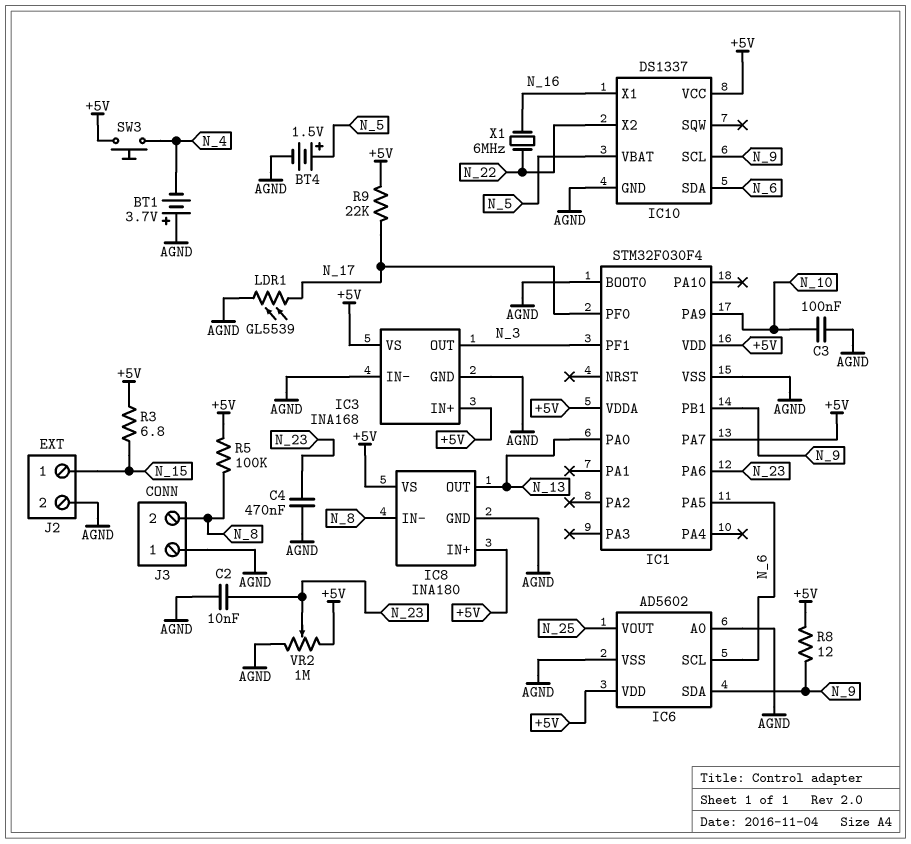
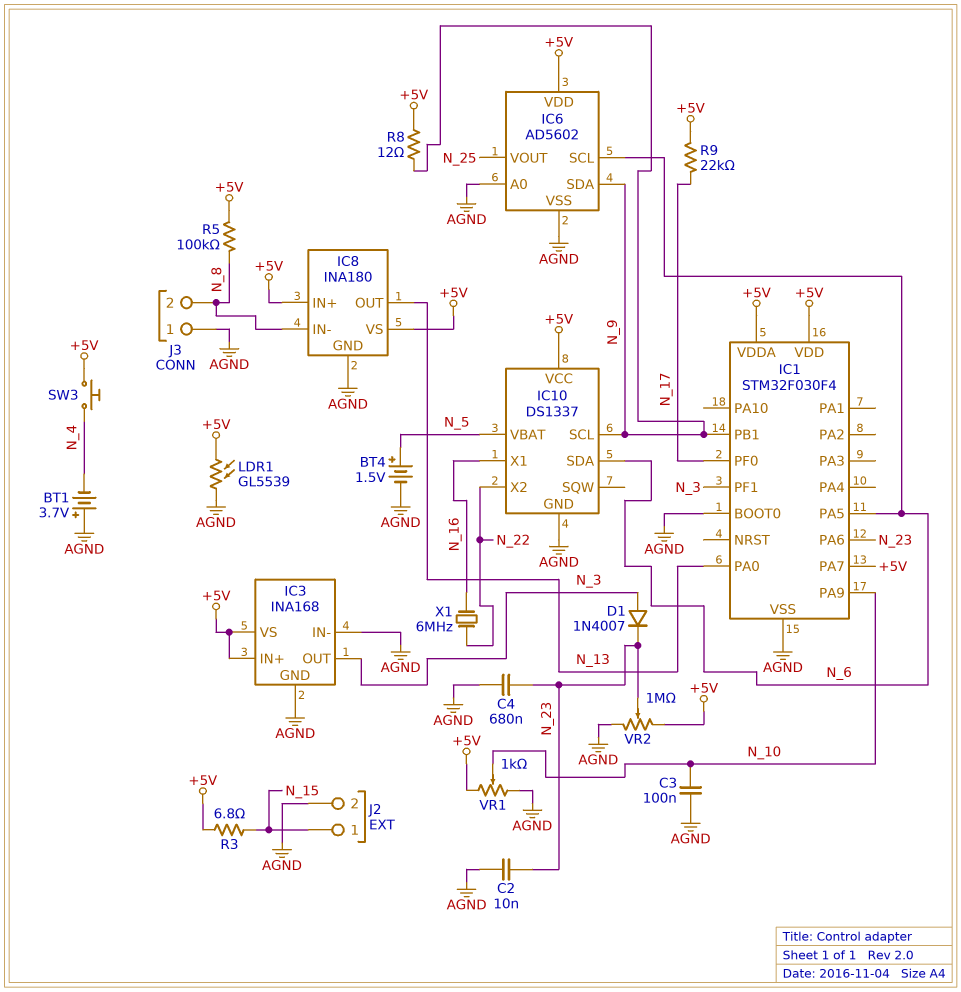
C4: 470nF (AGND, N_23) -> 680nF (AGND, N_23)
D1: none -> diode 1N4007 (A N_3, K N_23)
LDR1: GL5539 (AGND, N_17) -> GL5539 (+5V, AGND)
VR1: none -> 1k (+5V, AGND, wiper N_10)

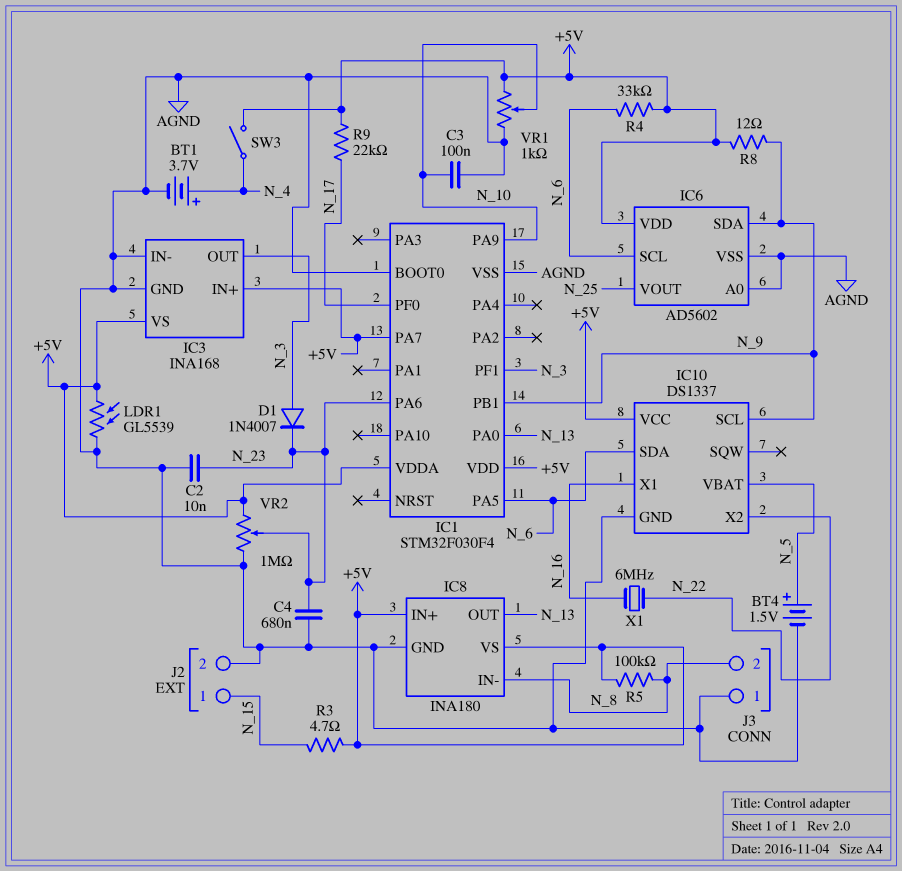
BT1: 3.7V (plus AGND, minus N_4) -> 3.7V (plus N_4, minus AGND)
R3: 6.8 (+5V, N_15) -> 4.7 (+5V, N_15)
R4: none -> 33k (+5V, N_6)
SW3: button (+5V, N_4) -> switch (+5V, N_4)

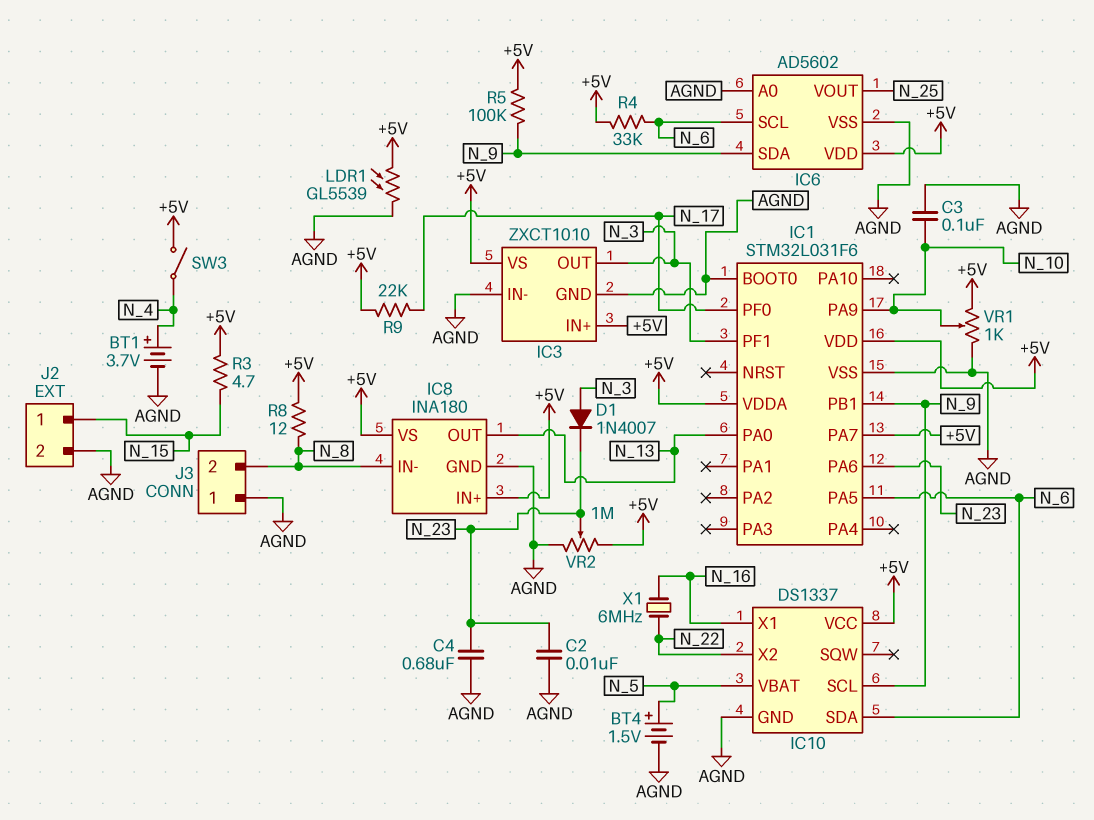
IC1: STM32F030F4 -> STM32L031F6
IC3: INA168 -> ZXCT1010
R5: 100k (+5V, N_8) -> 100k (+5V, N_9)
R8: 12 (+5V, N_9) -> 12 (+5V, N_8)

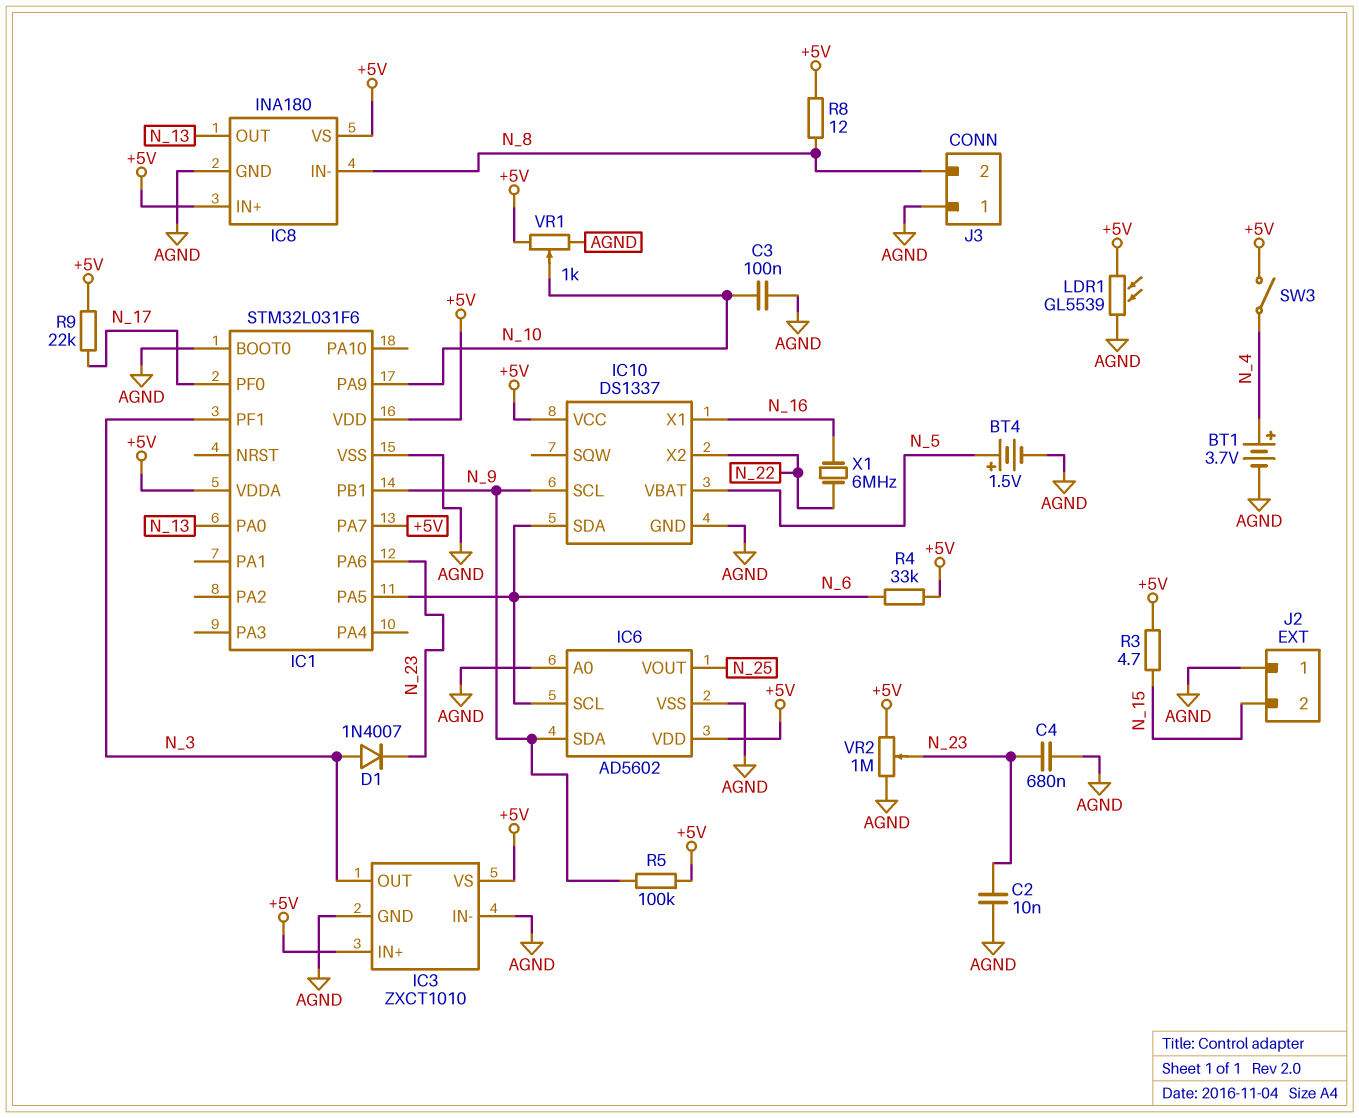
J2 pin 1: N_15 -> AGND
J2 pin 2: AGND -> N_15

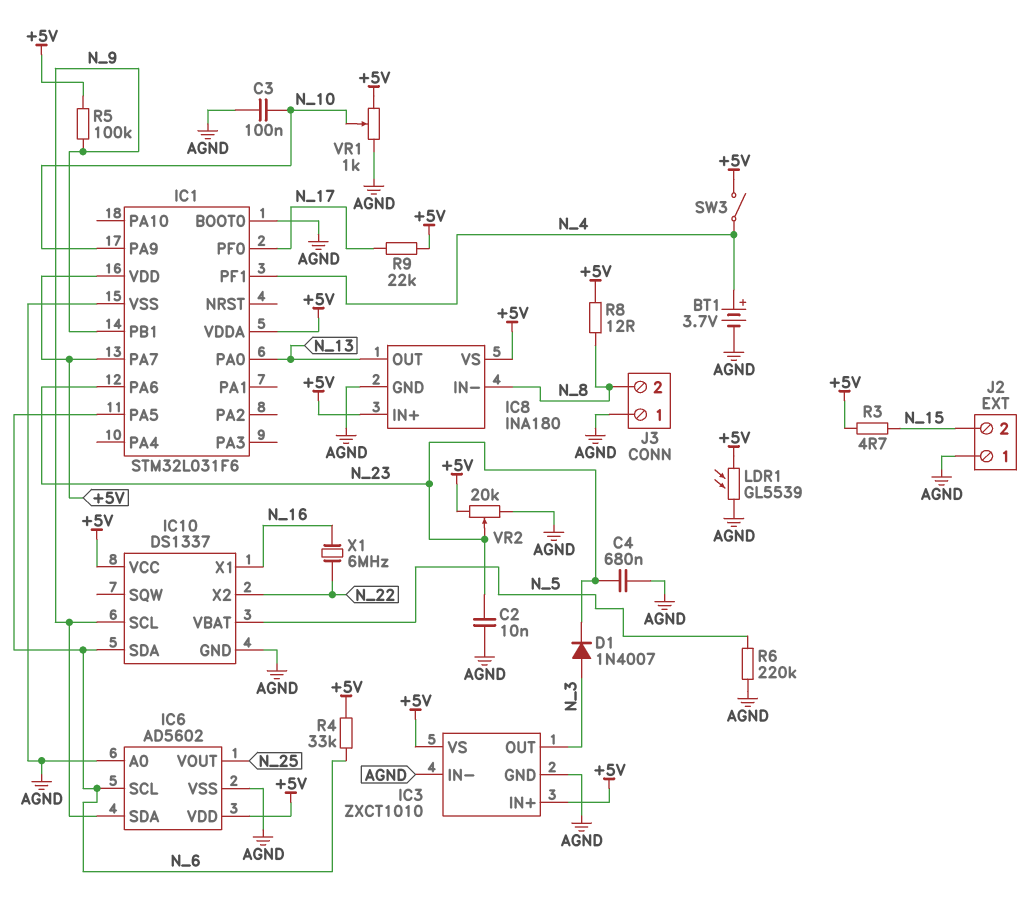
BT4: 1.5V (plus N_5, minus AGND) -> none
IC1 pin PF1: N_3 -> N_4
R6: none -> 220k (AGND, N_5)
VR2: 1M (+5V, AGND, wiper N_23) -> 20k (+5V, AGND, wiper N_23)

